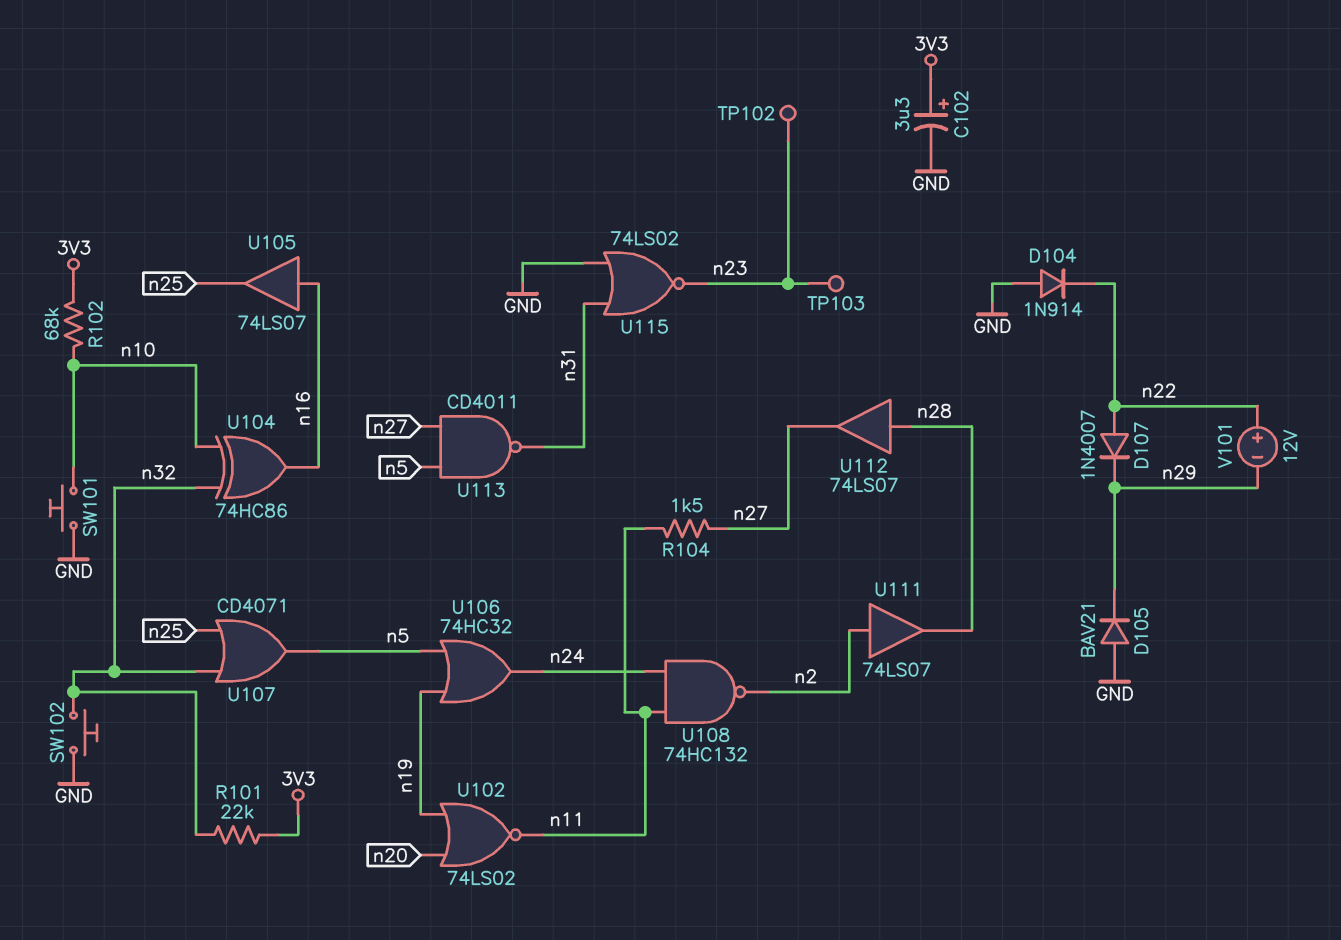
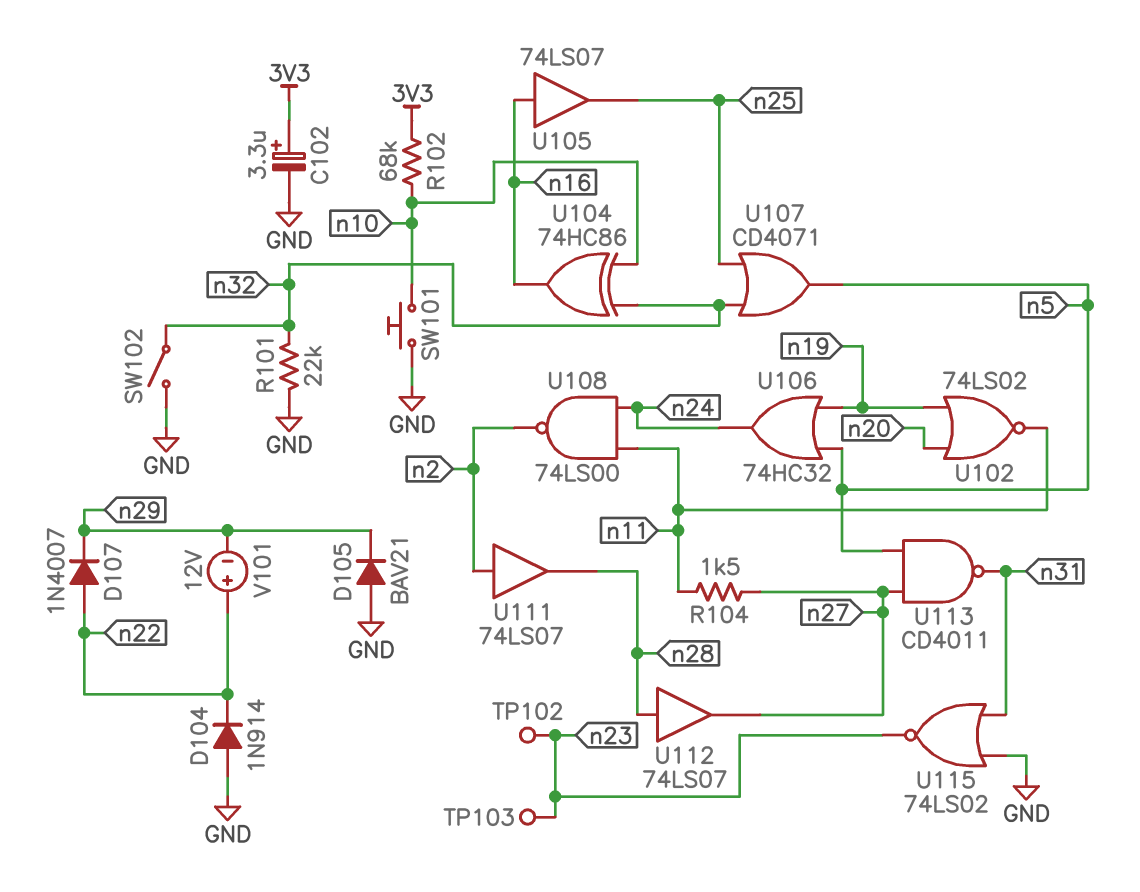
R101: 22k (3V3, n32) -> 22k (GND, n32)
SW102: button (GND, n32) -> switch (GND, n32)
U108: NAND 74HC132 (in n11, in n24, out n2) -> NAND 74LS00 (in n11, in n24, out n2)

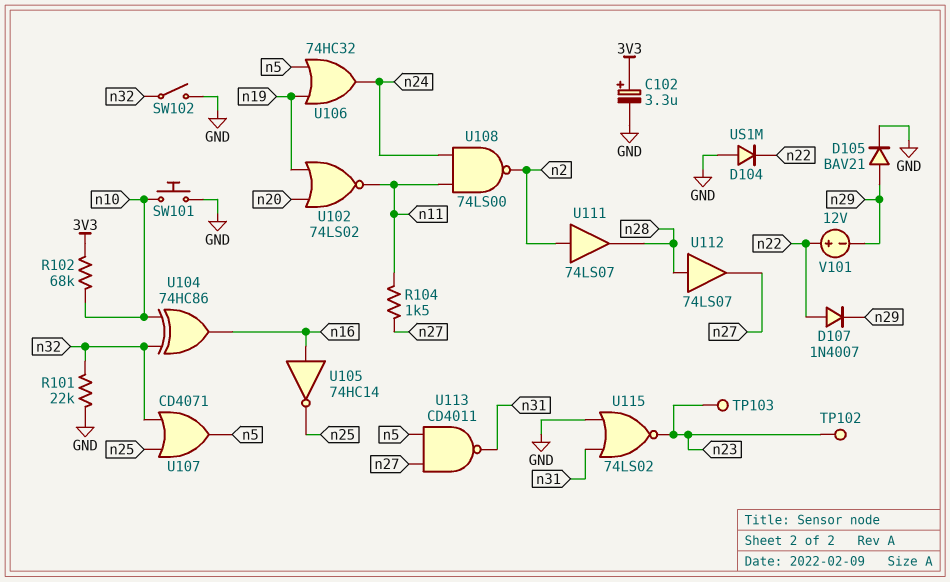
D104: diode 1N914 (A GND, K n22) -> diode US1M (A GND, K n22)
D105: diode BAV21 (A GND, K n29) -> diode BAV21 (A n29, K GND)
U105: buffer 74LS07 (in n16, out n25) -> NOT 74HC14 (in n16, out n25)

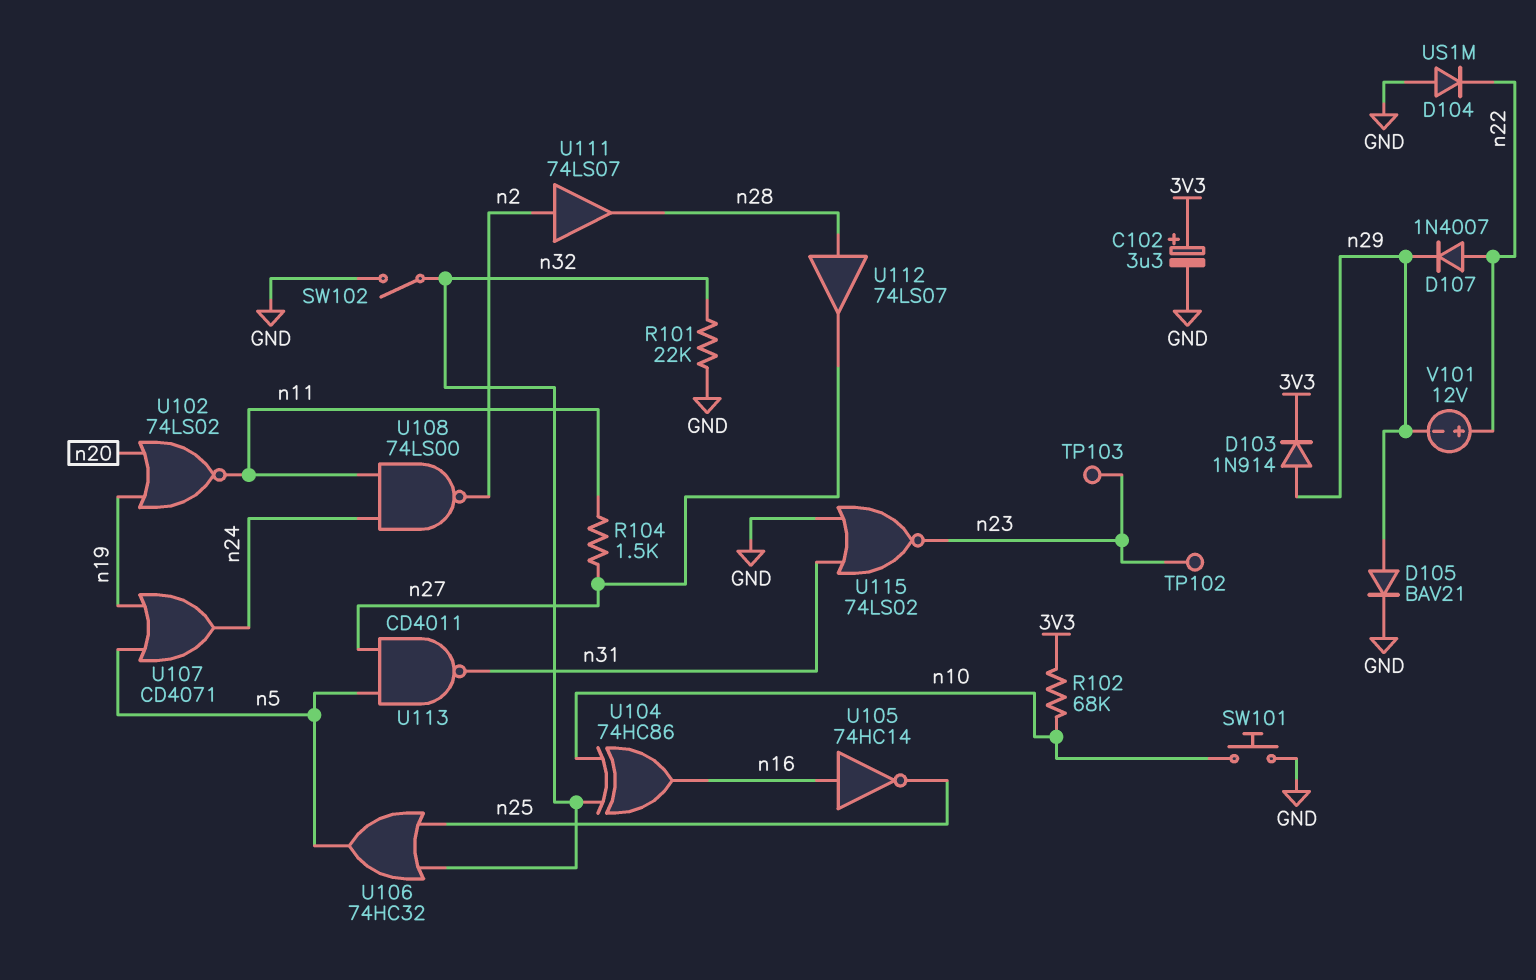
D103: none -> diode 1N914 (A n29, K 3V3)
U106: OR 74HC32 (in n5, in n19, out n24) -> OR 74HC32 (in n25, in n32, out n5)
U107: OR CD4071 (in n25, in n32, out n5) -> OR CD4071 (in n5, in n19, out n24)

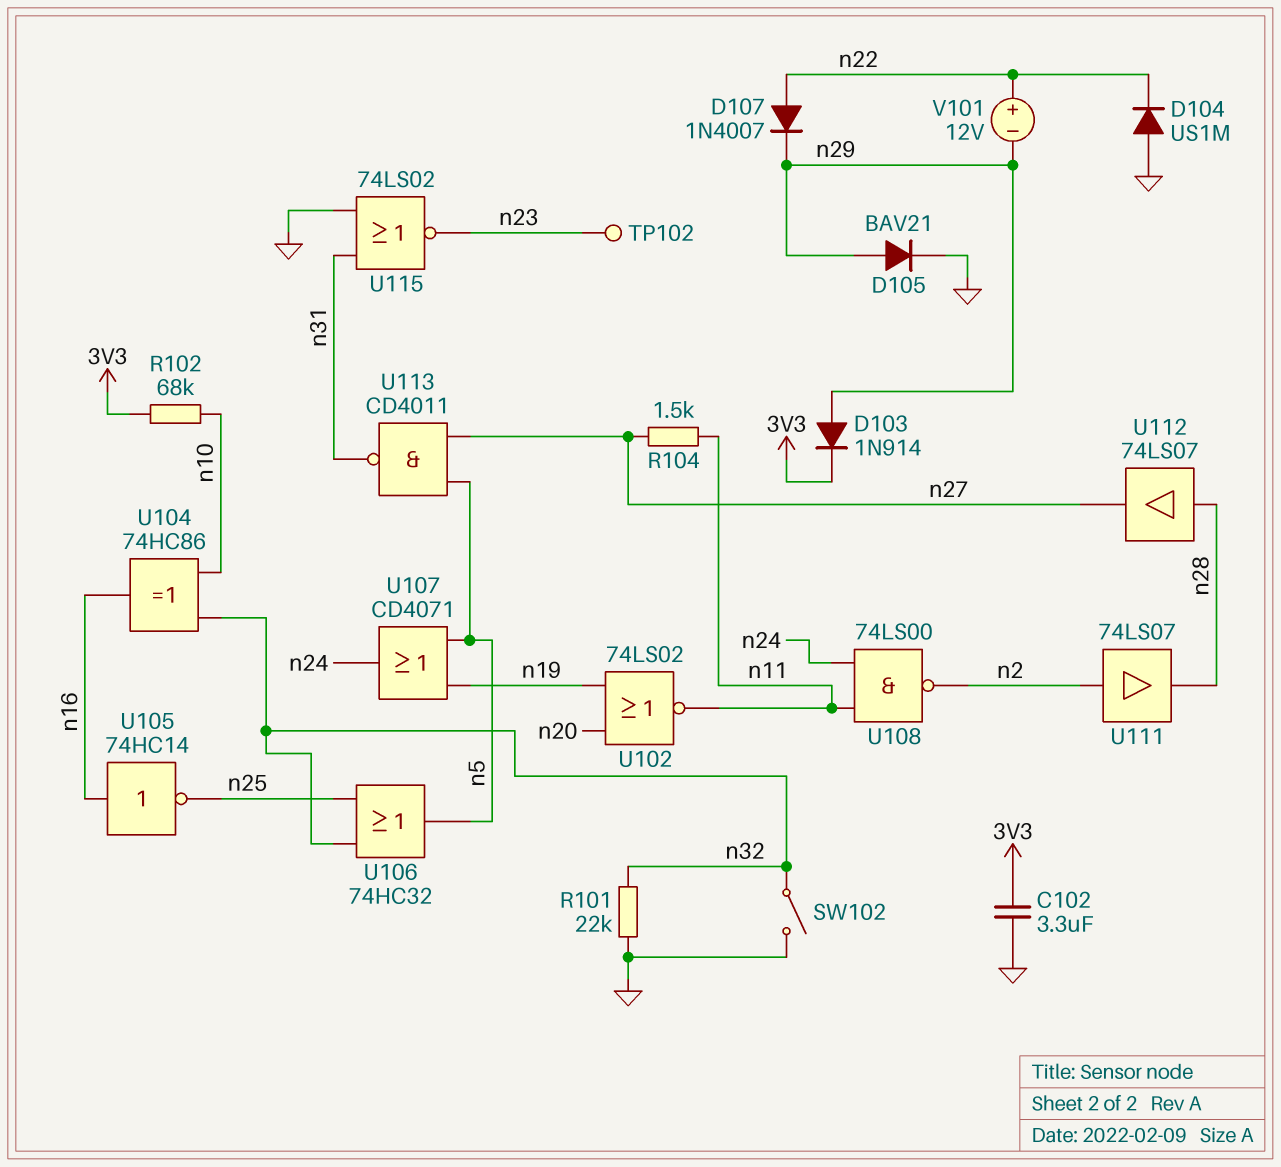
C102: 3.3uF (plus 3V3, minus GND) -> 3.3uF (3V3, GND)
SW101: button (GND, n10) -> none
TP103: test point (n23) -> none

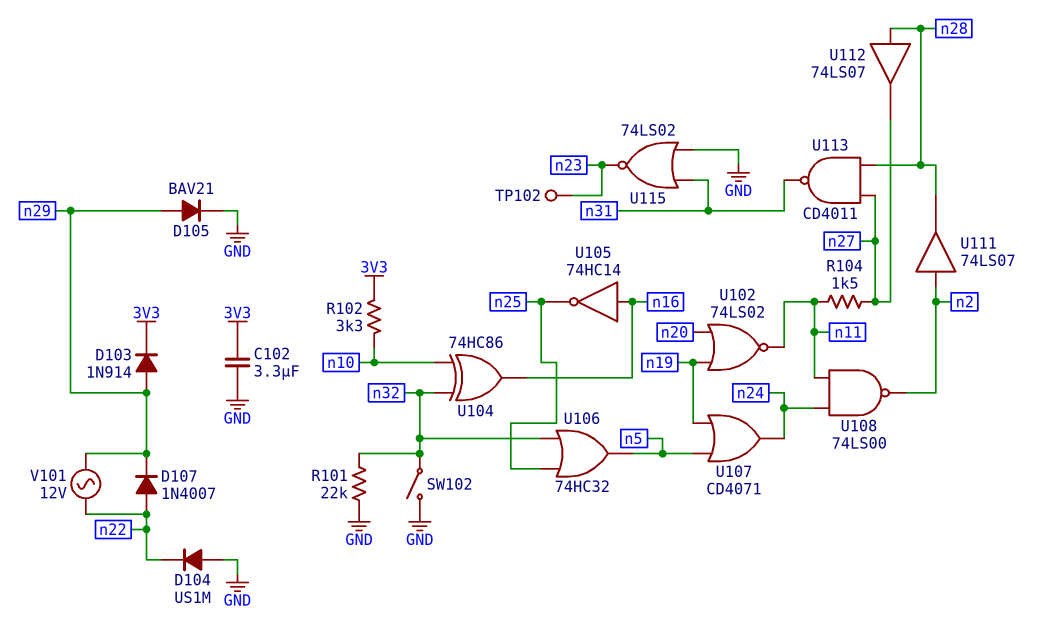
R102: 68k (3V3, n10) -> 3.3k (3V3, n10)
U113: NAND CD4011 (in n5, in n27, out n31) -> NAND CD4011 (in n27, in n28, out n31)
V101: 12V (plus n22, minus n29) -> AC 12V (n22, n29)

